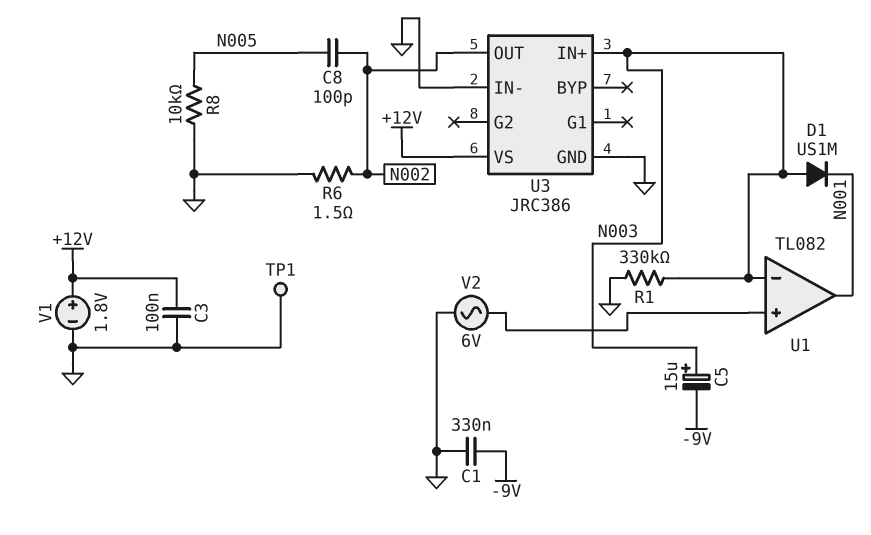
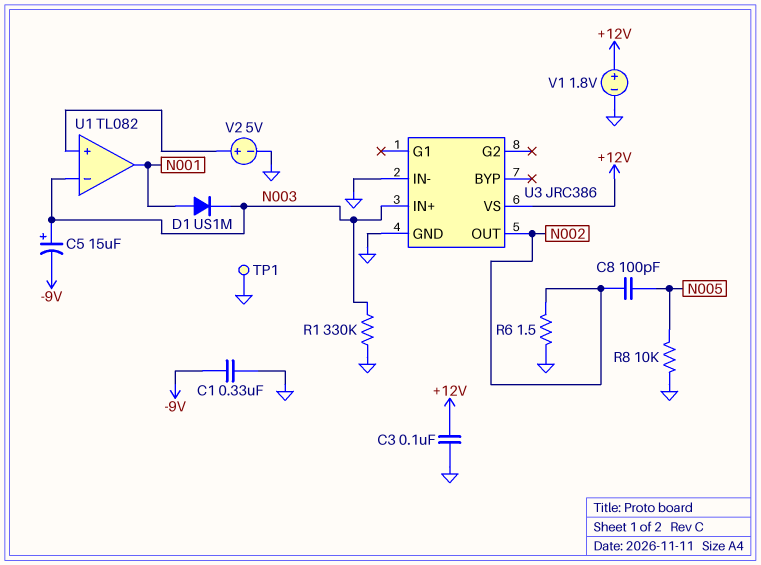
D1: diode US1M (A N003, K N001) -> diode US1M (A N001, K N003)
V2: AC 6V (GND, U1/in+) -> 5V (plus U1/in+, minus GND)

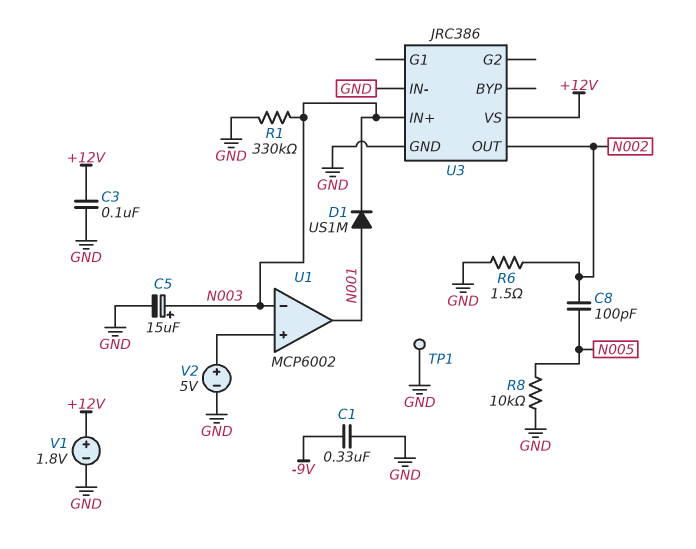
C5: 15uF (plus N003, minus -9V) -> 15uF (plus N003, minus GND)
U1: TL082 -> MCP6002

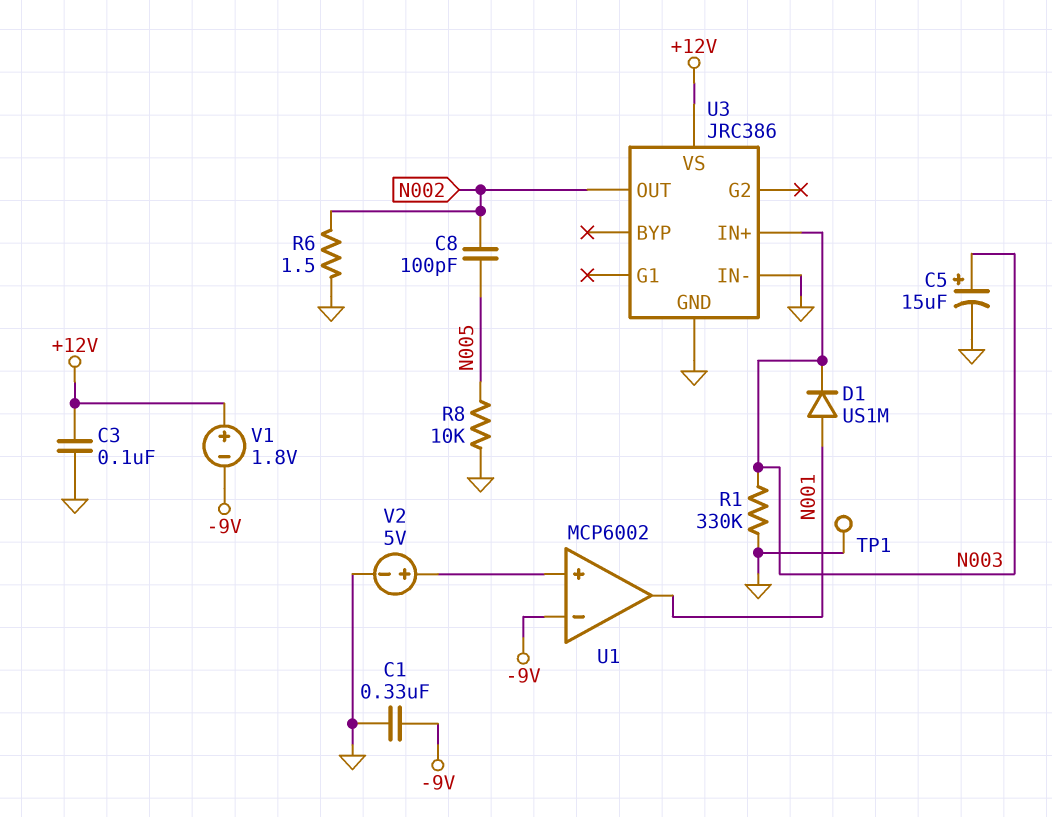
U1 pin in-: N003 -> -9V
V1: 1.8V (plus +12V, minus GND) -> 1.8V (plus +12V, minus -9V)

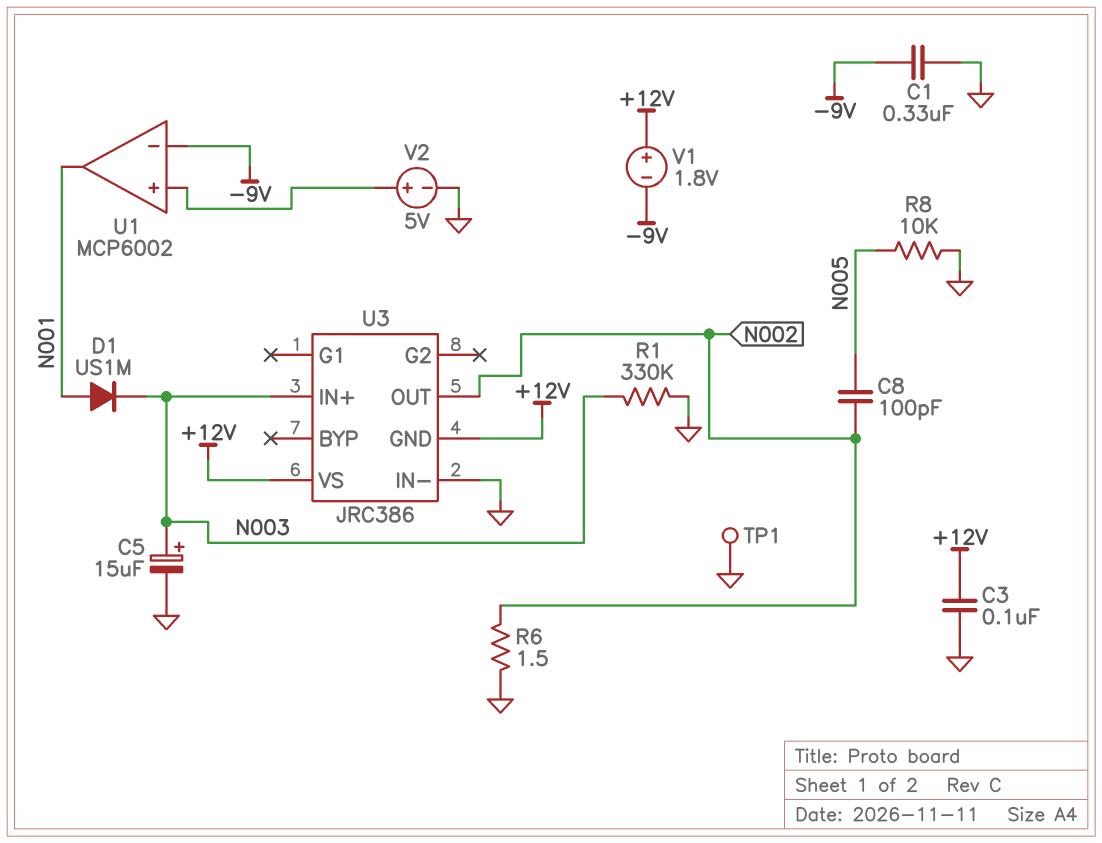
U3 pin GND: GND -> +12V

